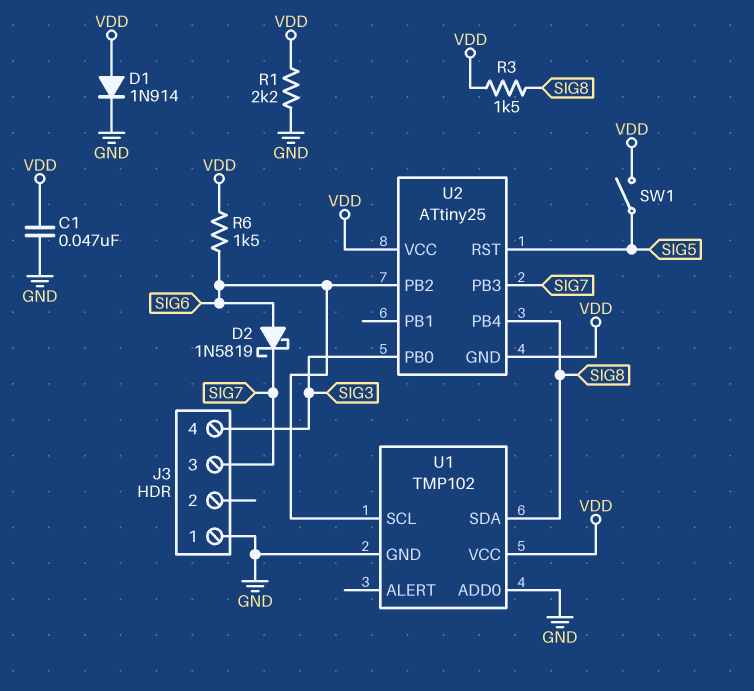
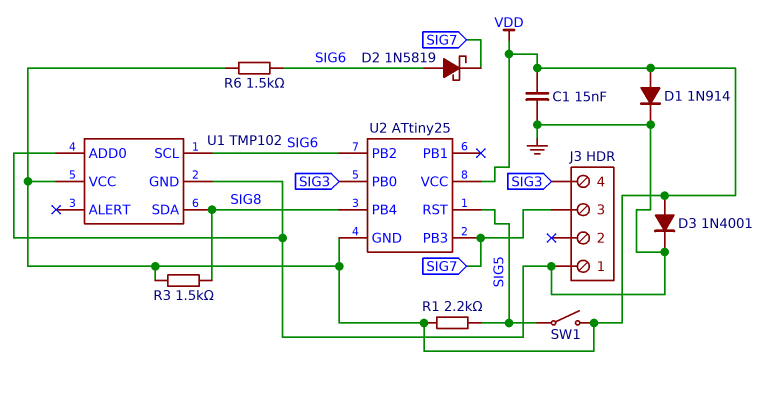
C1: 47nF (GND, VDD) -> 15nF (GND, VDD)
D3: none -> diode 1N4001 (A VDD, K GND)
R1: 2.2k (GND, VDD) -> 2.2k (SIG5, VDD)

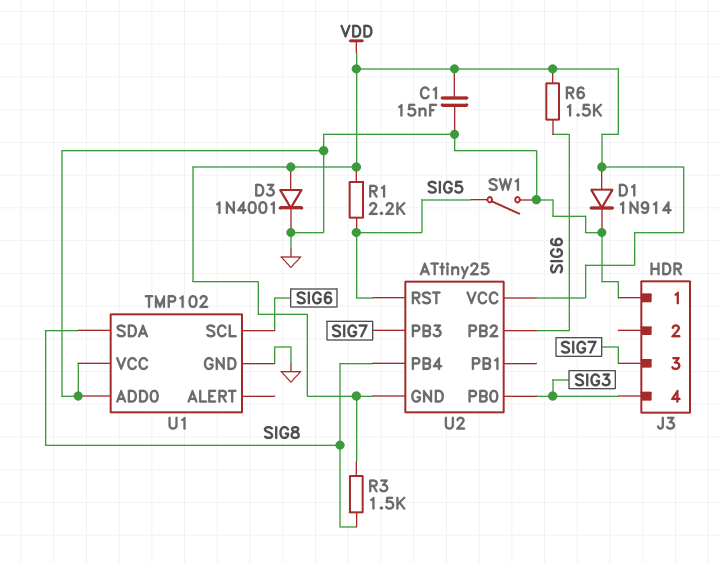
D2: schottky 1N5819 (A SIG6, K SIG7) -> none
SW1: switch (SIG5, VDD) -> switch (GND, SIG5)
U1 pin VCC: VDD -> GND

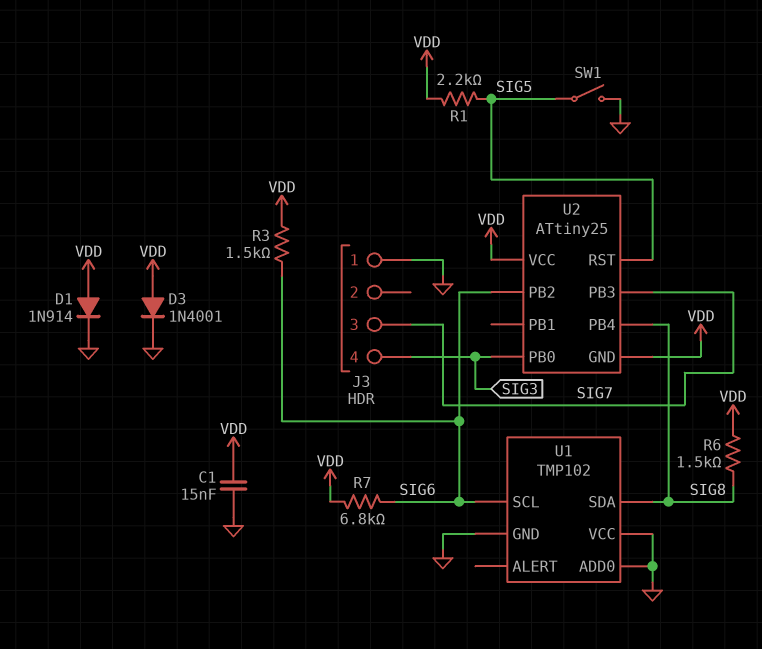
R3: 1.5k (SIG8, VDD) -> 1.5k (SIG6, VDD)
R6: 1.5k (SIG6, VDD) -> 1.5k (SIG8, VDD)
R7: none -> 6.8k (SIG6, VDD)

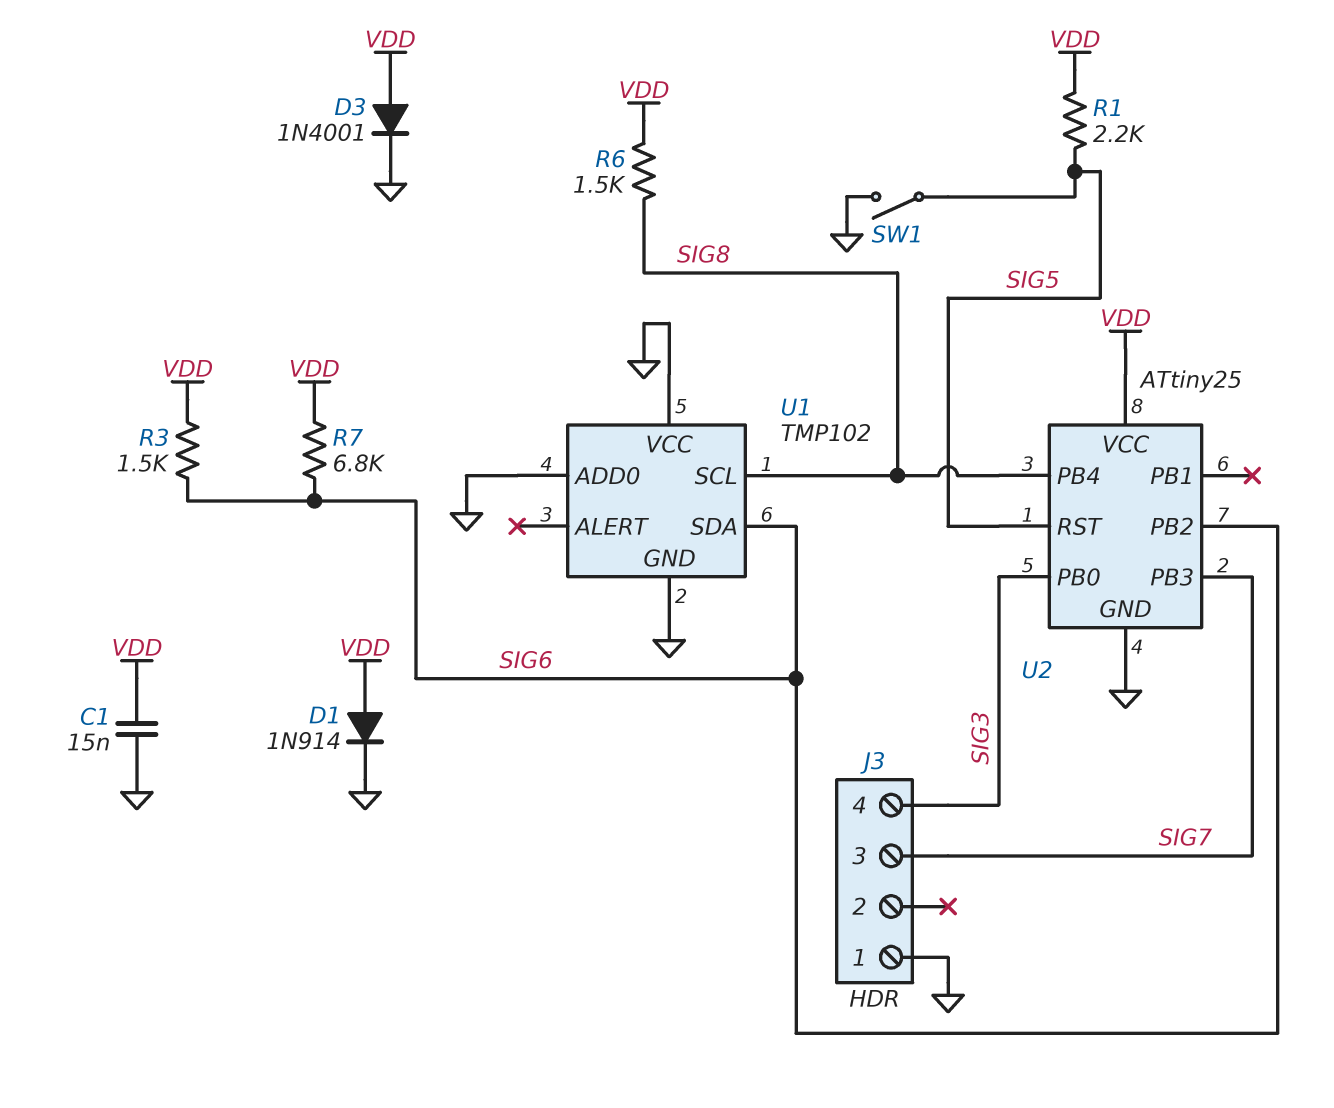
U1 pin SCL: SIG6 -> SIG8
U1 pin SDA: SIG8 -> SIG6
U2 pin GND: VDD -> GND

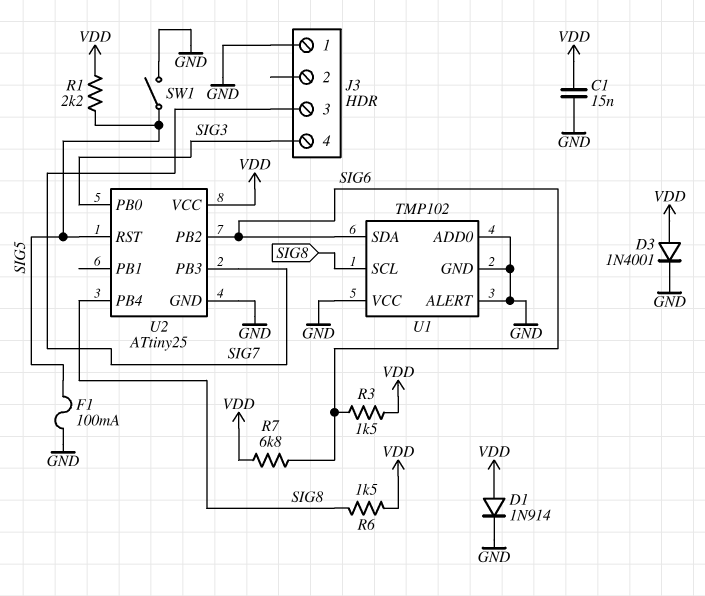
F1: none -> 100mA (GND, SIG5)
U1 pin ALERT: none -> GND

